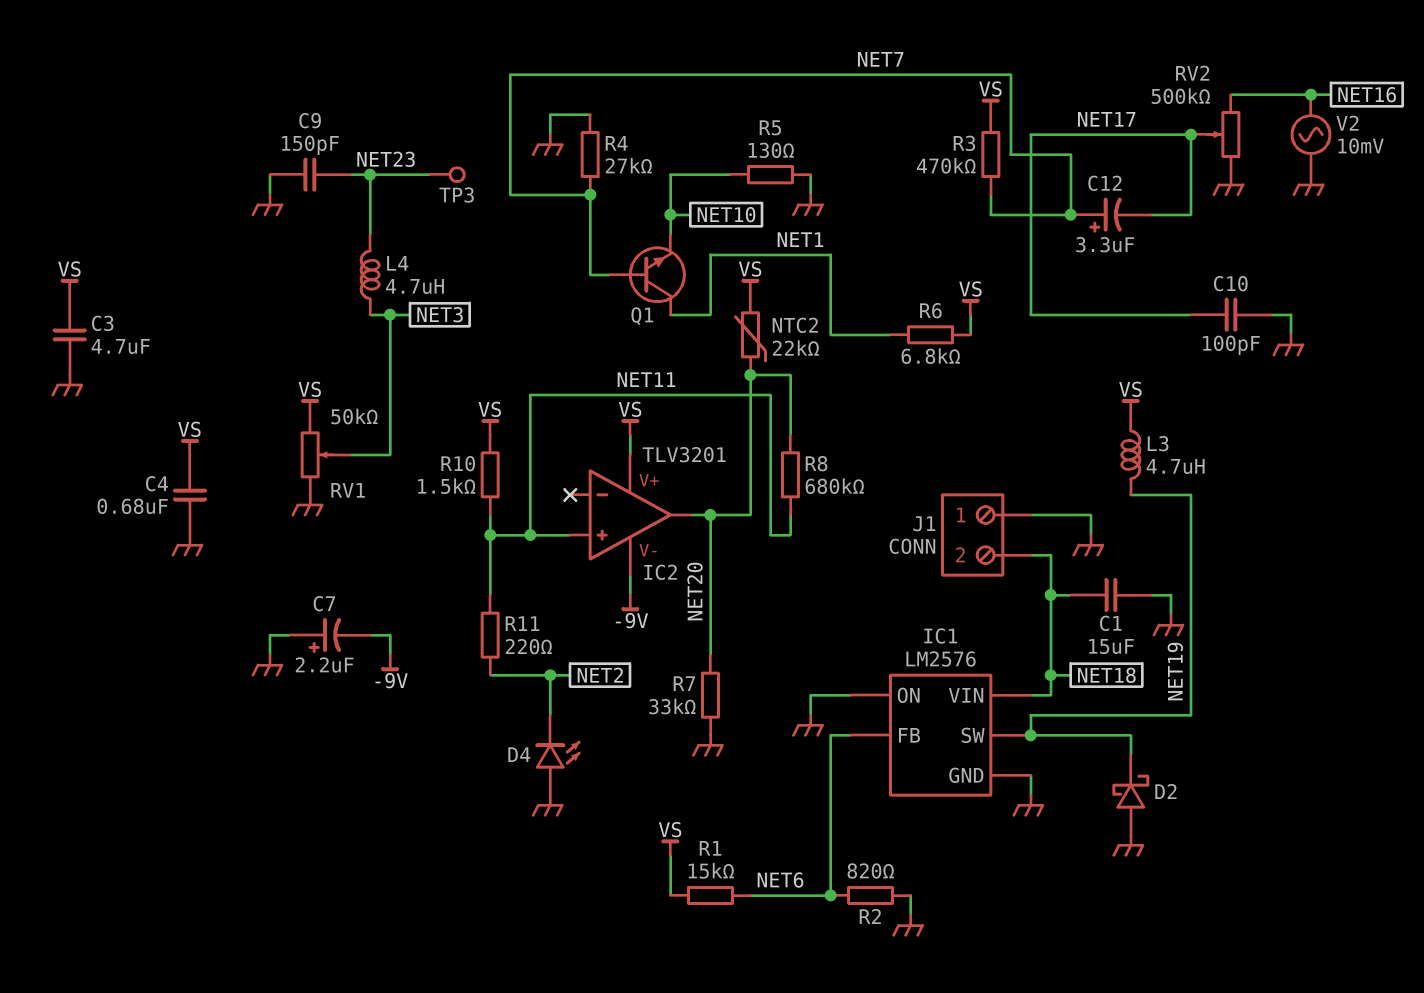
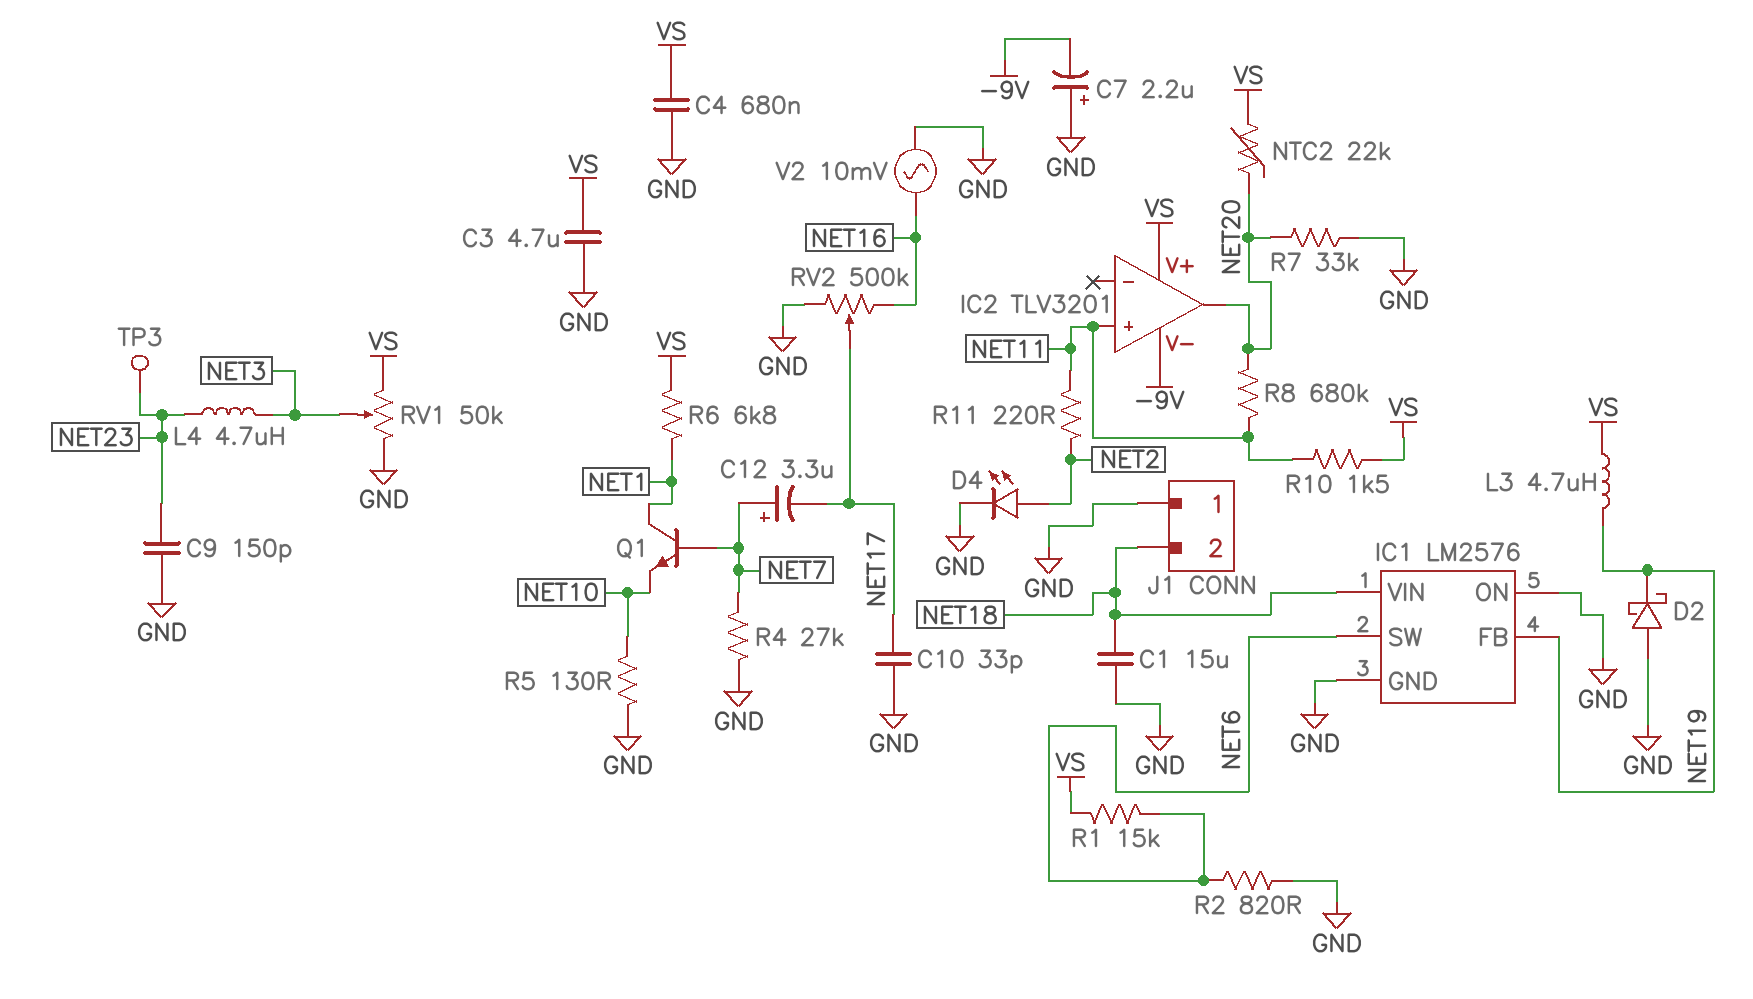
C10: 100pF (GND, NET17) -> 33pF (GND, NET17)
D4: LED (A GND, K NET2) -> LED (A NET2, K GND)
IC1 pin FB: NET6 -> NET19
IC1 pin SW: NET19 -> NET6
R3: 470k (NET7, VS) -> none

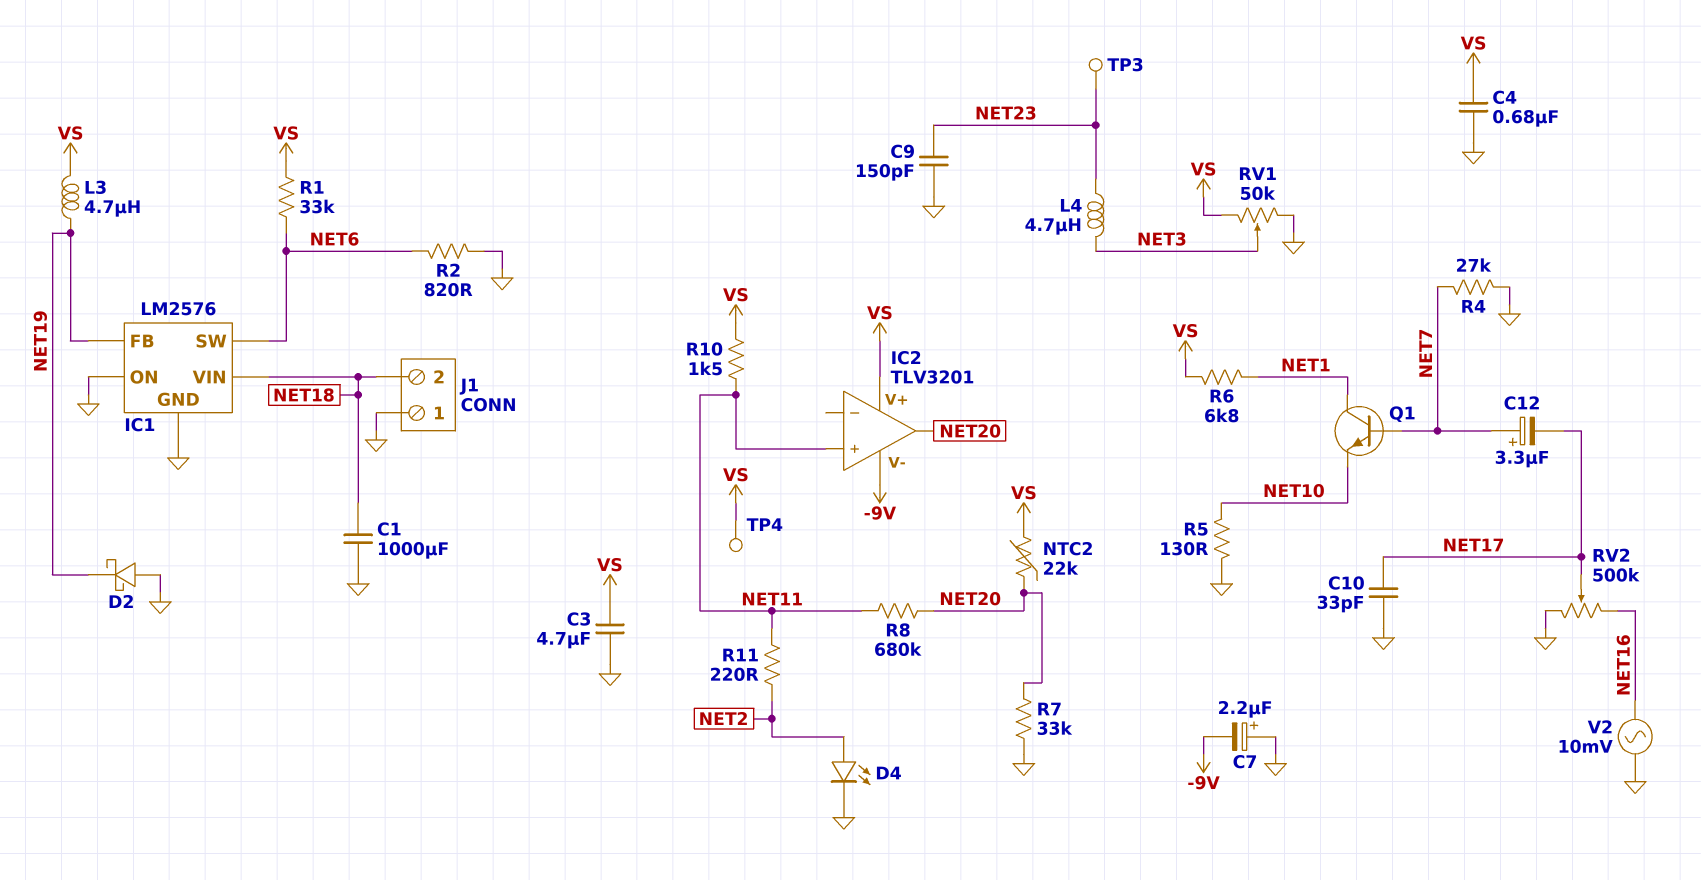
C1: 15uF (GND, NET18) -> 1000uF (GND, NET18)
R1: 15k (NET6, VS) -> 33k (NET6, VS)
TP4: none -> test point (VS)

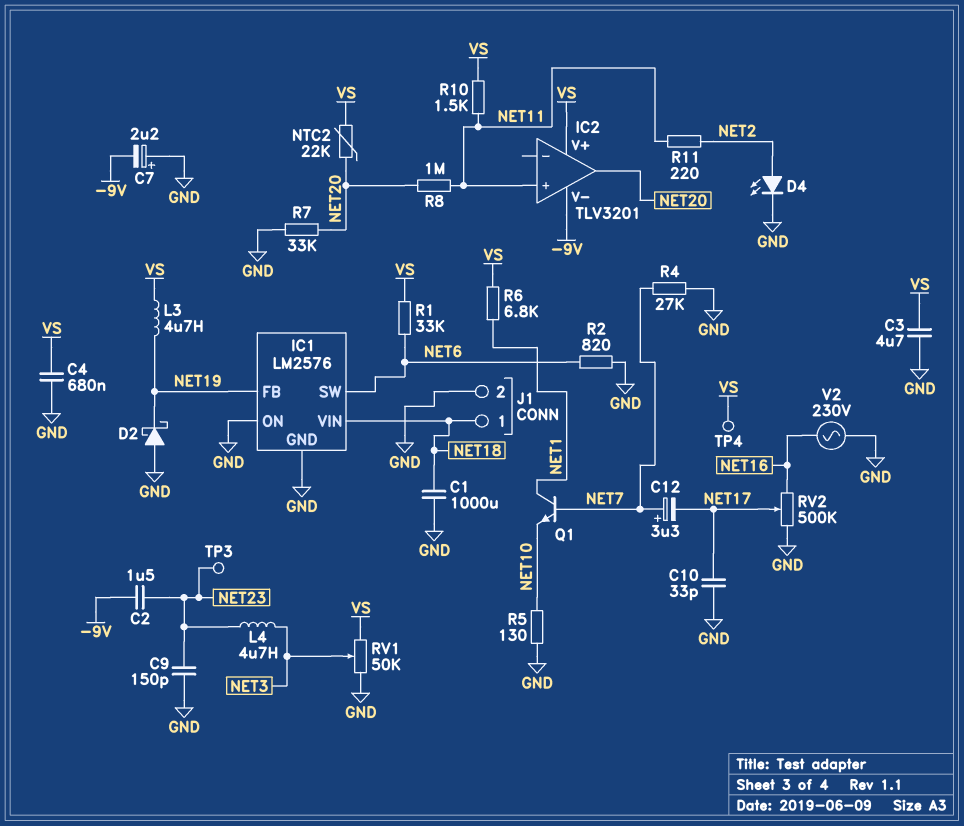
C2: none -> 1.5uF (-9V, NET23)
J1 pin 1: GND -> NET18
J1 pin 2: NET18 -> GND
R8: 680k (NET11, NET20) -> 1M (NET11, NET20)
V2: AC 10mV (GND, NET16) -> AC 230V (GND, NET16)

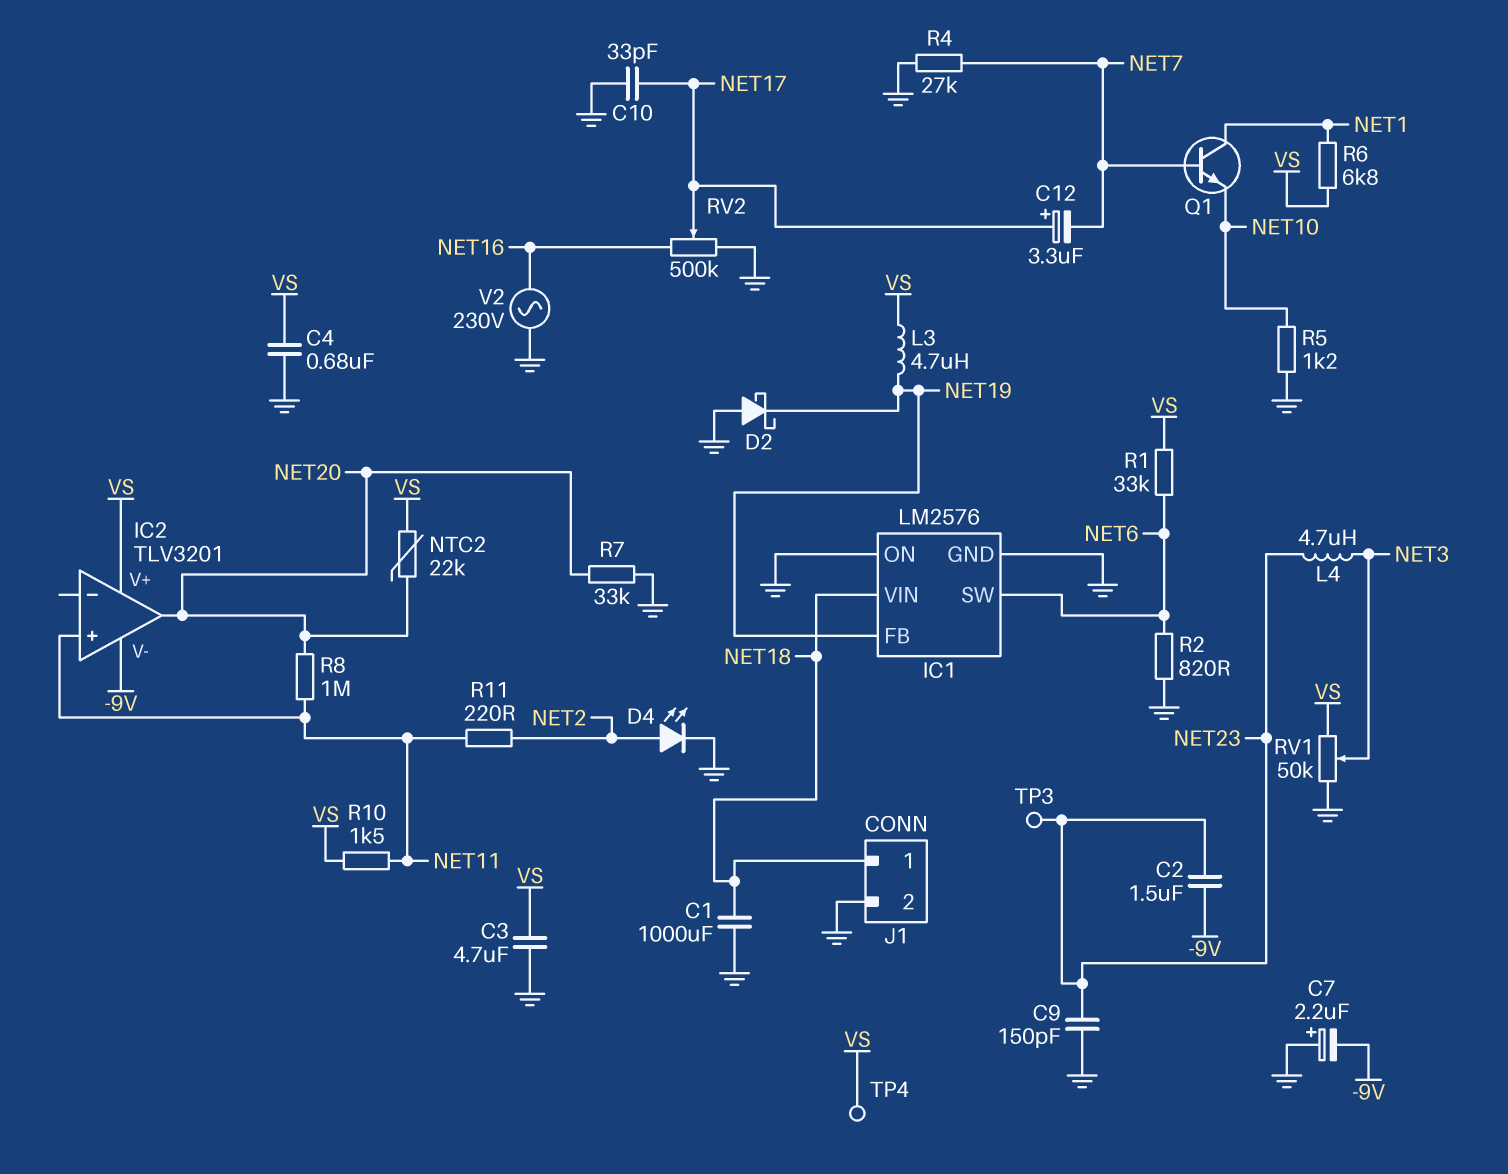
C12: 3.3uF (plus NET7, minus NET17) -> 3.3uF (plus NET17, minus NET7)
R5: 130 (GND, NET10) -> 1.2k (GND, NET10)

